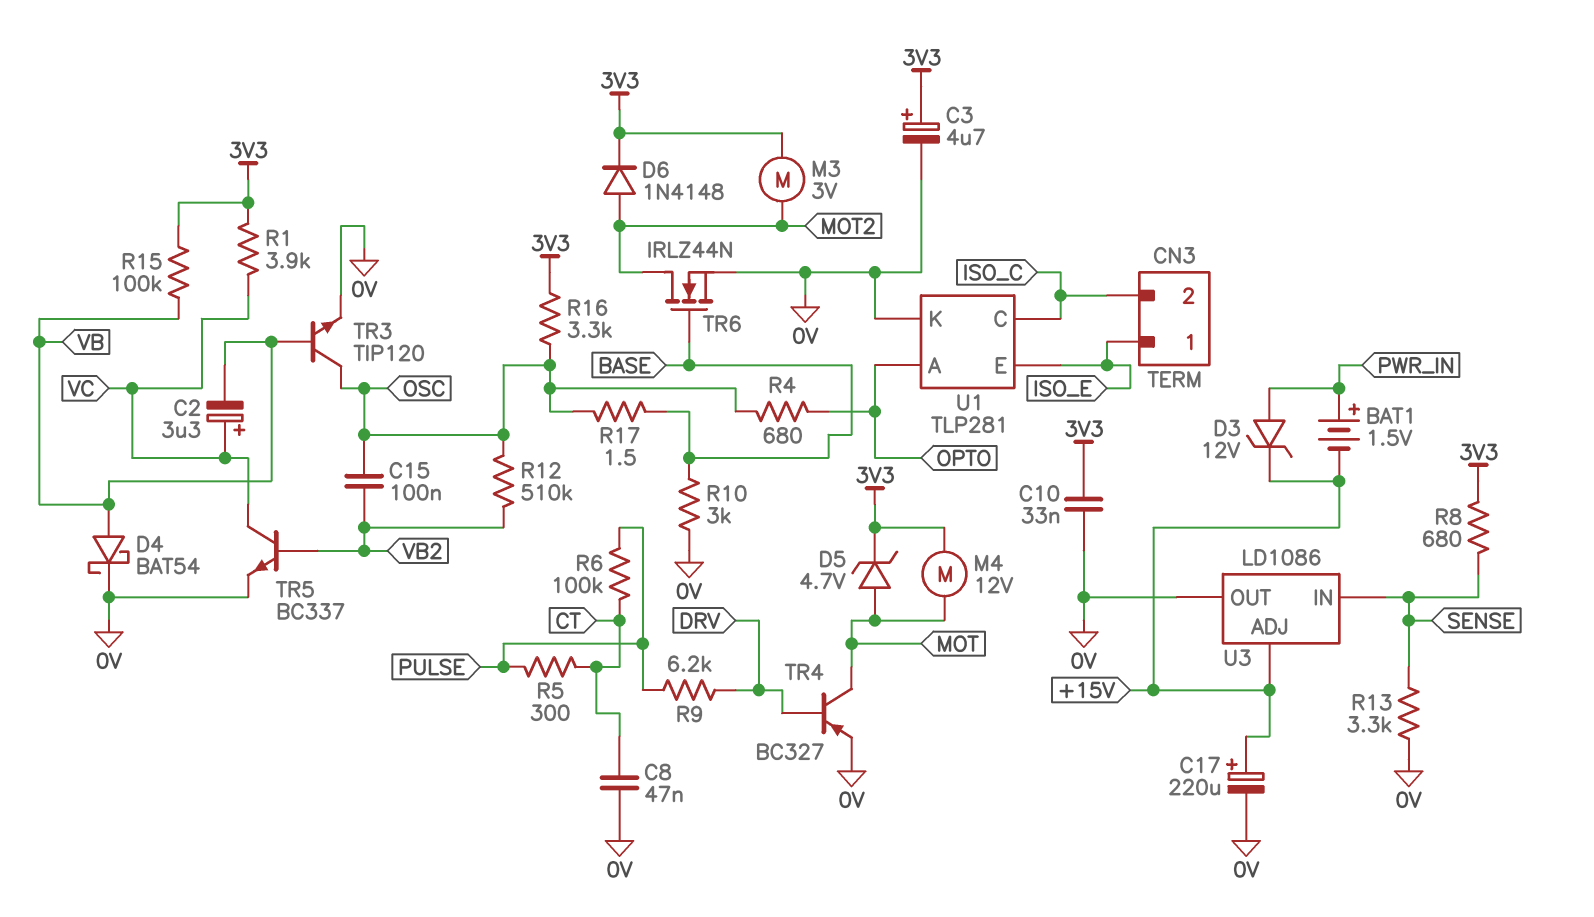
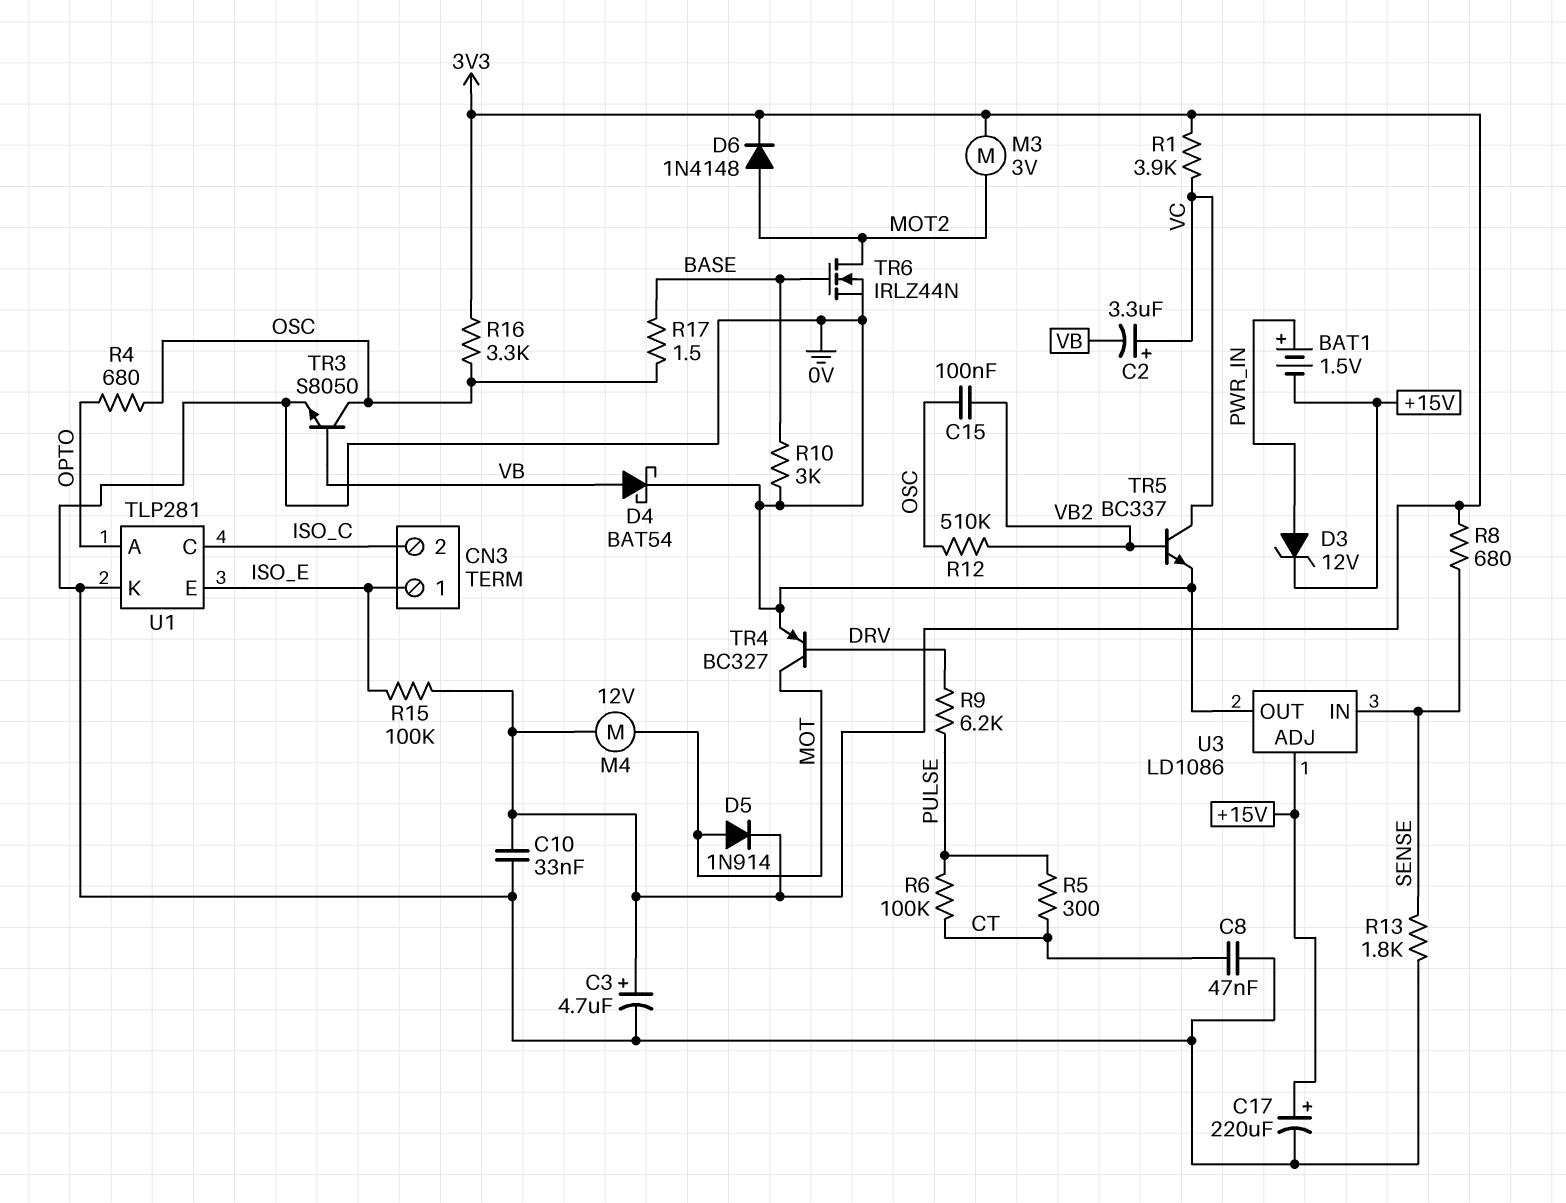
D5: zener 4.7V (A MOT, K 3V3) -> diode 1N914 (A MOT, K 3V3)
R13: 3.3k (0V, SENSE) -> 1.8k (0V, SENSE)
R15: 100k (3V3, VB) -> 100k (3V3, ISO_E)
TR3: NPN TIP120 (B VB, C OSC, E 0V) -> NPN S8050 (B VB, C OSC, E 0V)

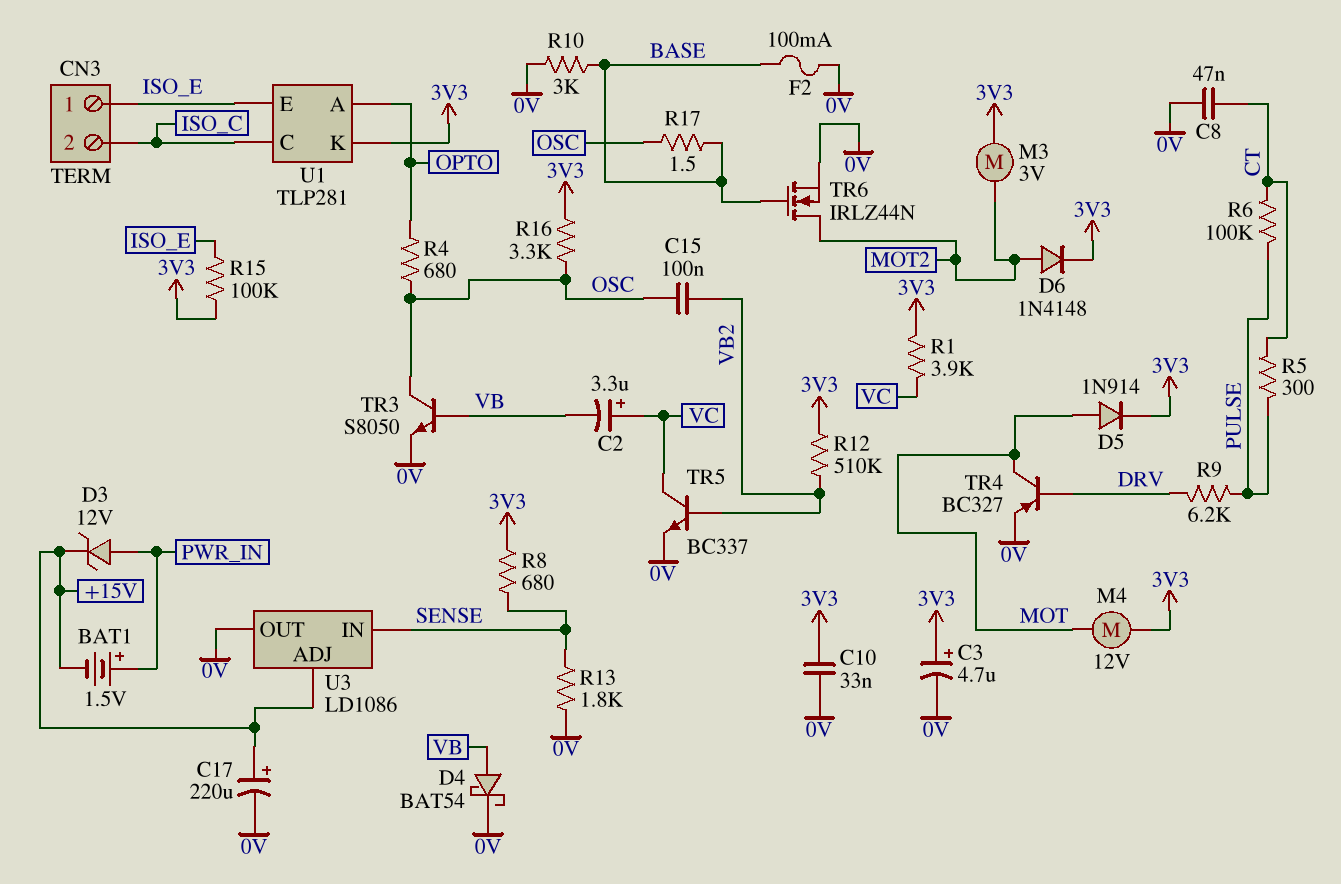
F2: none -> 100mA (0V, BASE)
R12: 510k (OSC, VB2) -> 510k (3V3, VB2)
U1 pin K: 0V -> 3V3

